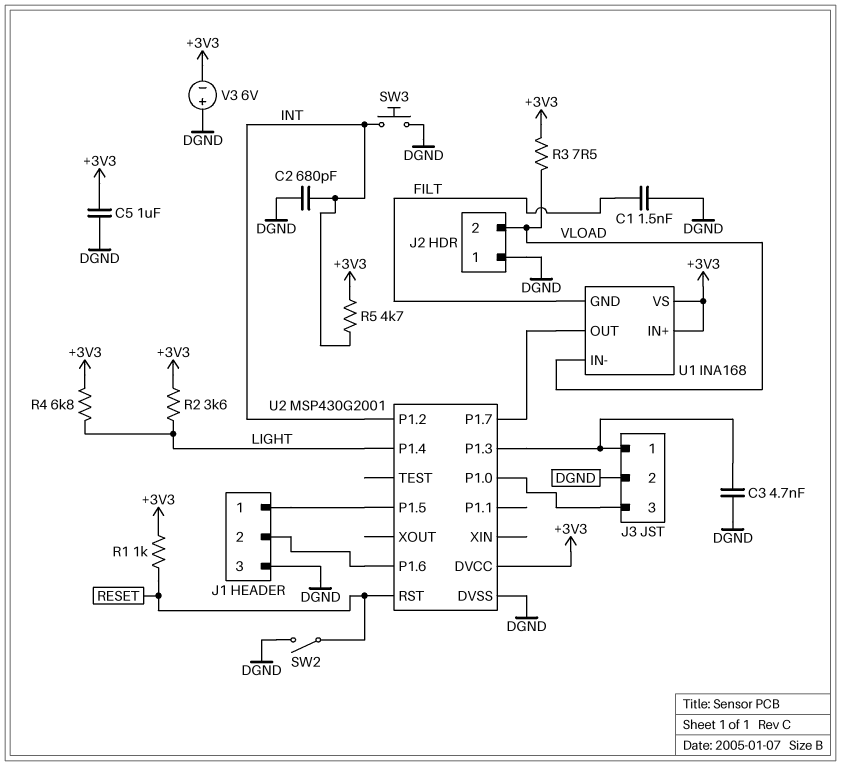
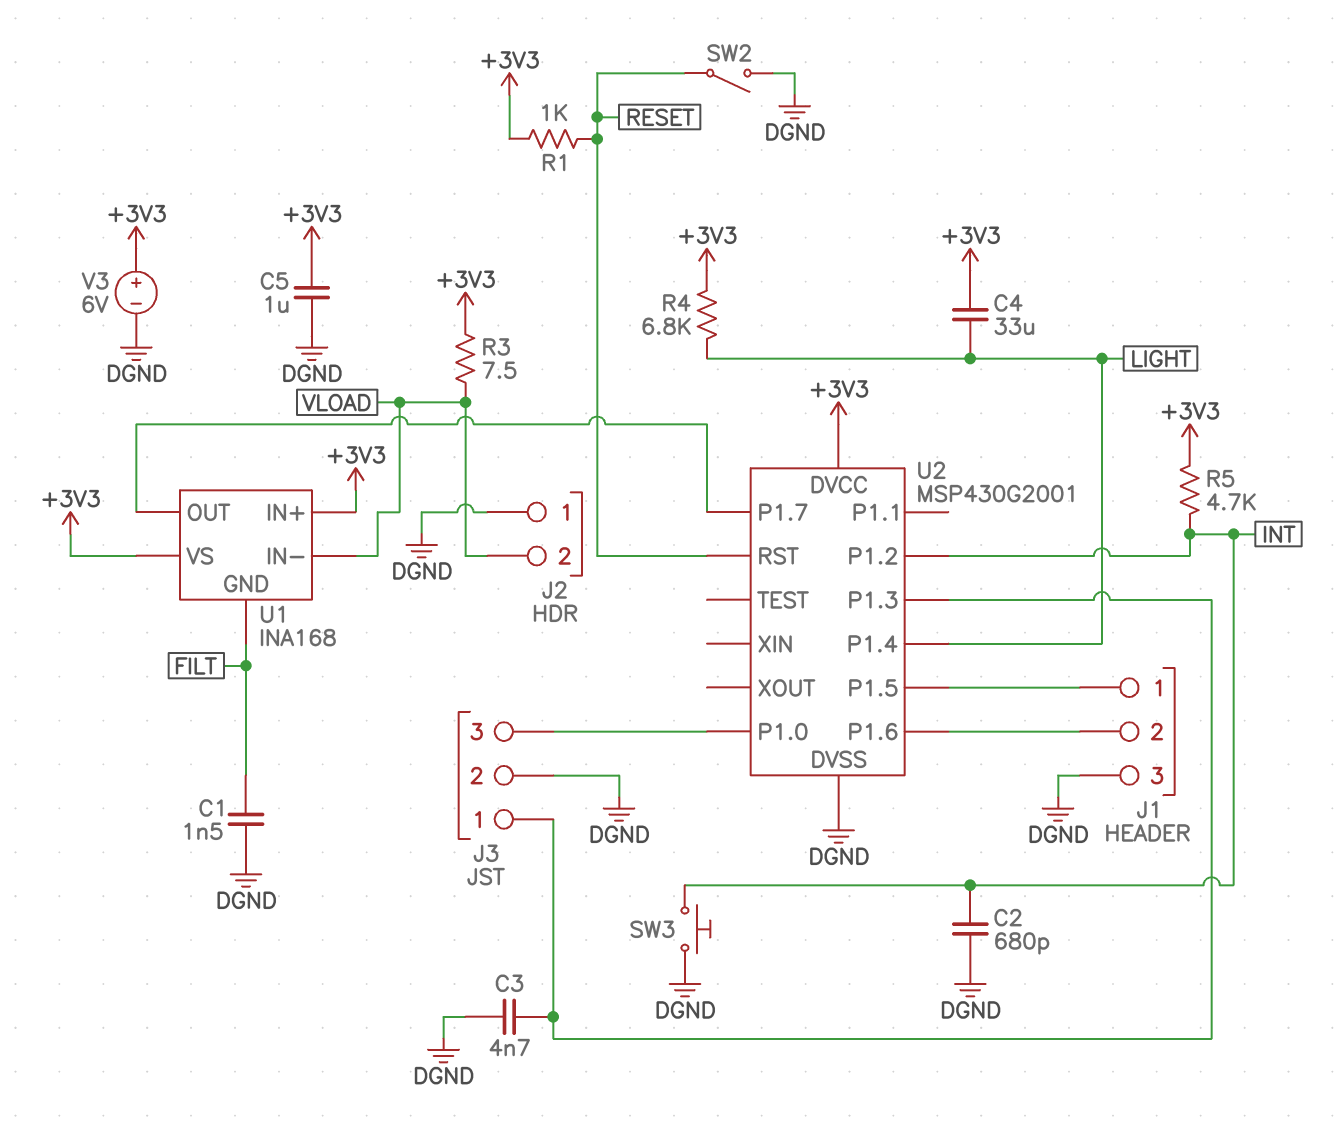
C4: none -> 33uF (+3V3, LIGHT)
R2: 3.6k (+3V3, LIGHT) -> none
V3: 6V (plus DGND, minus +3V3) -> 6V (plus +3V3, minus DGND)

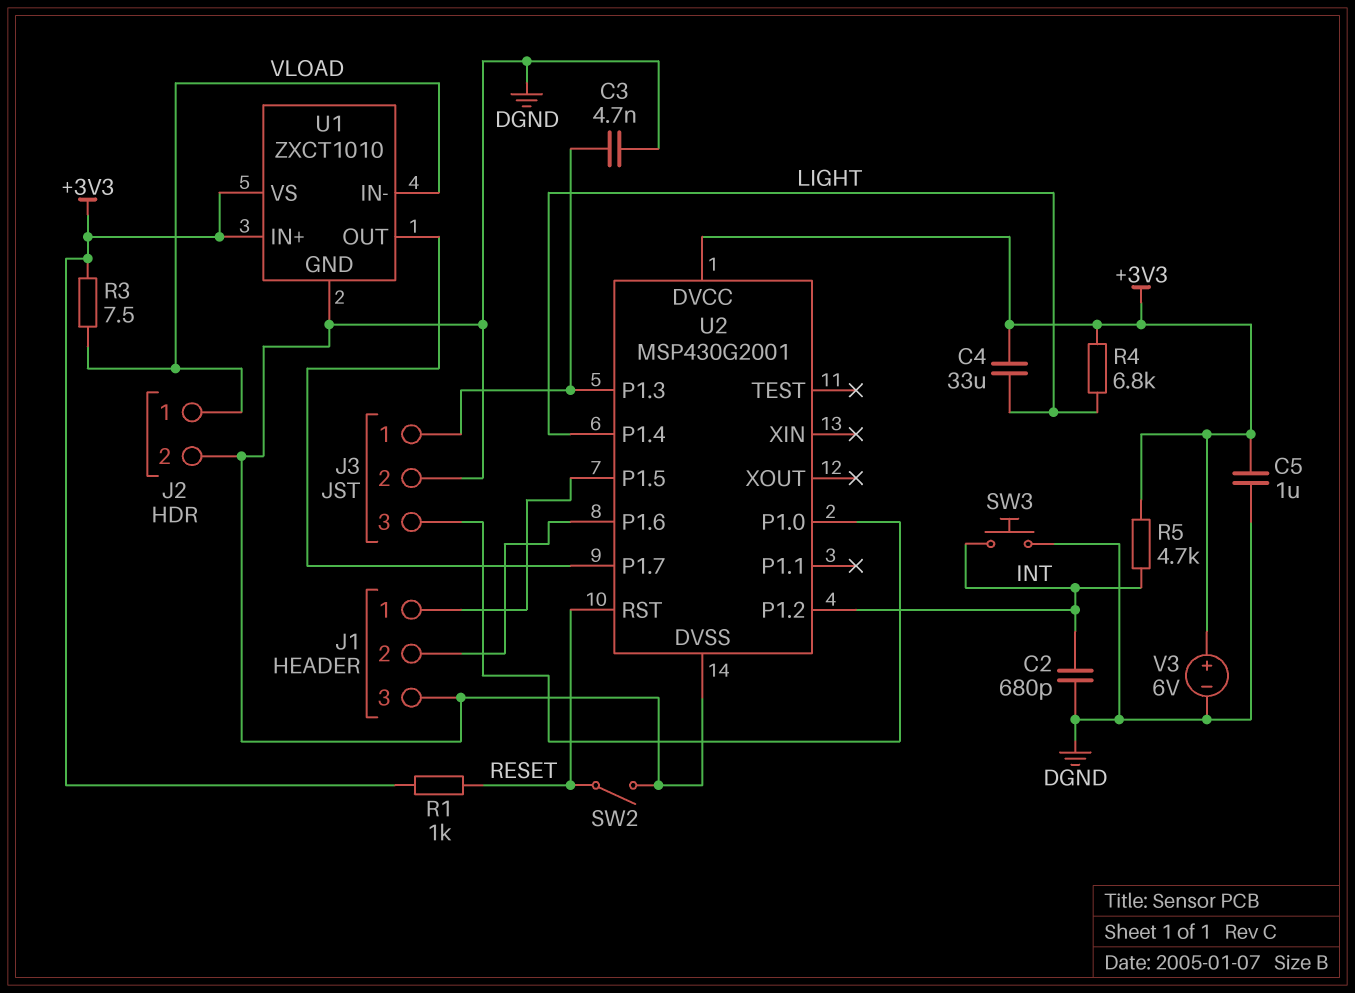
C1: 1.5nF (DGND, FILT) -> none
J2 pin 1: DGND -> VLOAD
J2 pin 2: VLOAD -> DGND
U1: INA168 -> ZXCT1010
U1 pin GND: FILT -> DGND

